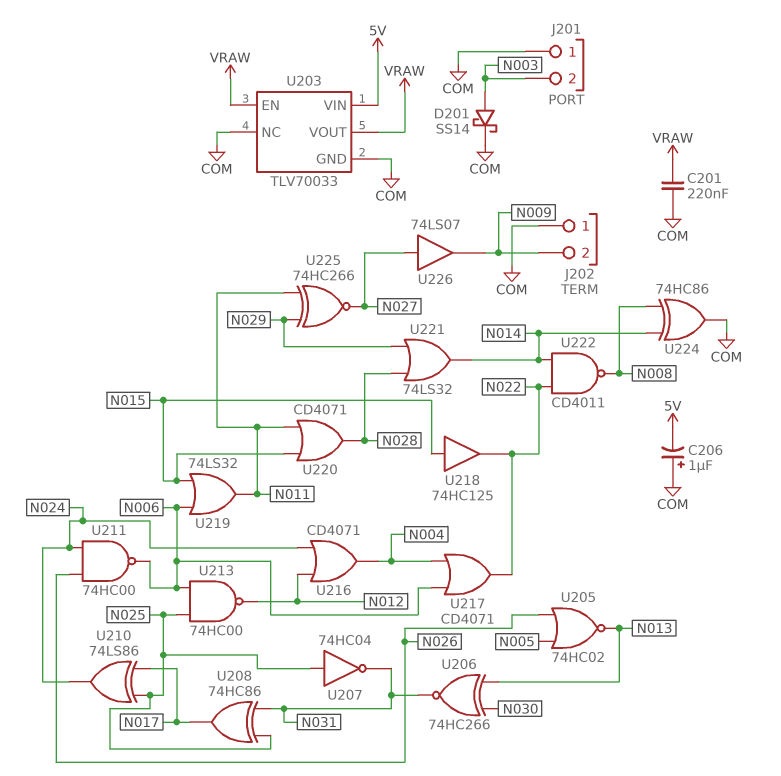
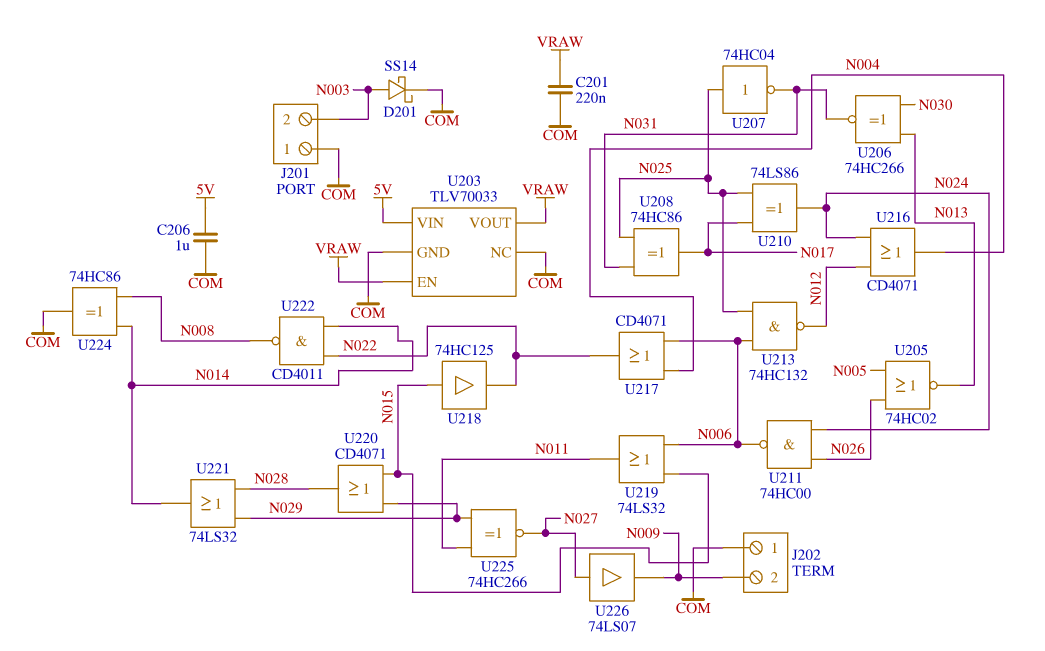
C206: 1uF (plus COM, minus 5V) -> 1uF (5V, COM)
U213: NAND 74HC00 (in N006, in N025, out N012) -> NAND 74HC132 (in N006, in N025, out N012)
U220: OR CD4071 (in N011, in N015, out N028) -> OR CD4071 (in N015, in N029, out N028)

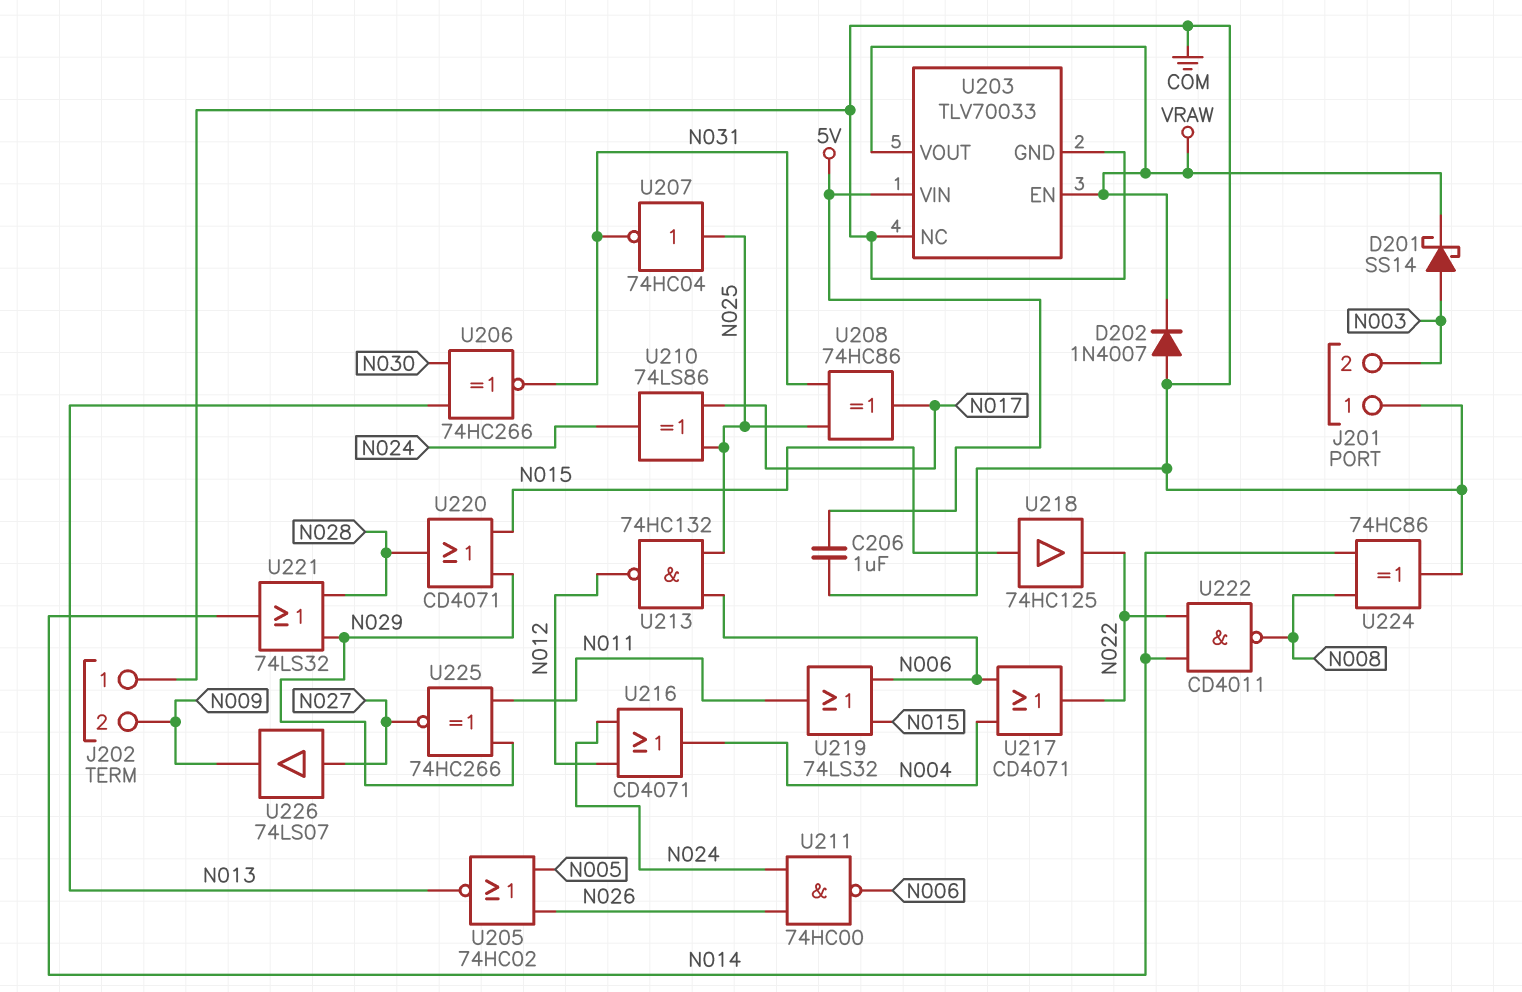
C201: 220nF (COM, VRAW) -> none
D201: schottky SS14 (A N003, K COM) -> schottky SS14 (A N003, K VRAW)
D202: none -> diode 1N4007 (A COM, K VRAW)

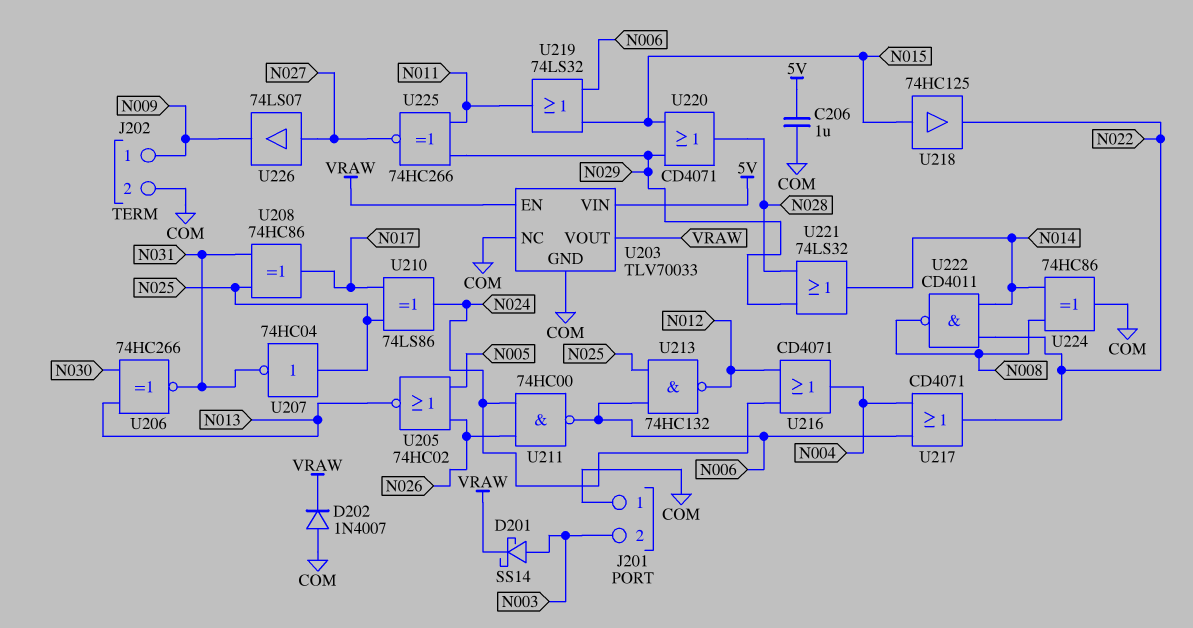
J202 pin 1: COM -> N009
J202 pin 2: N009 -> COM

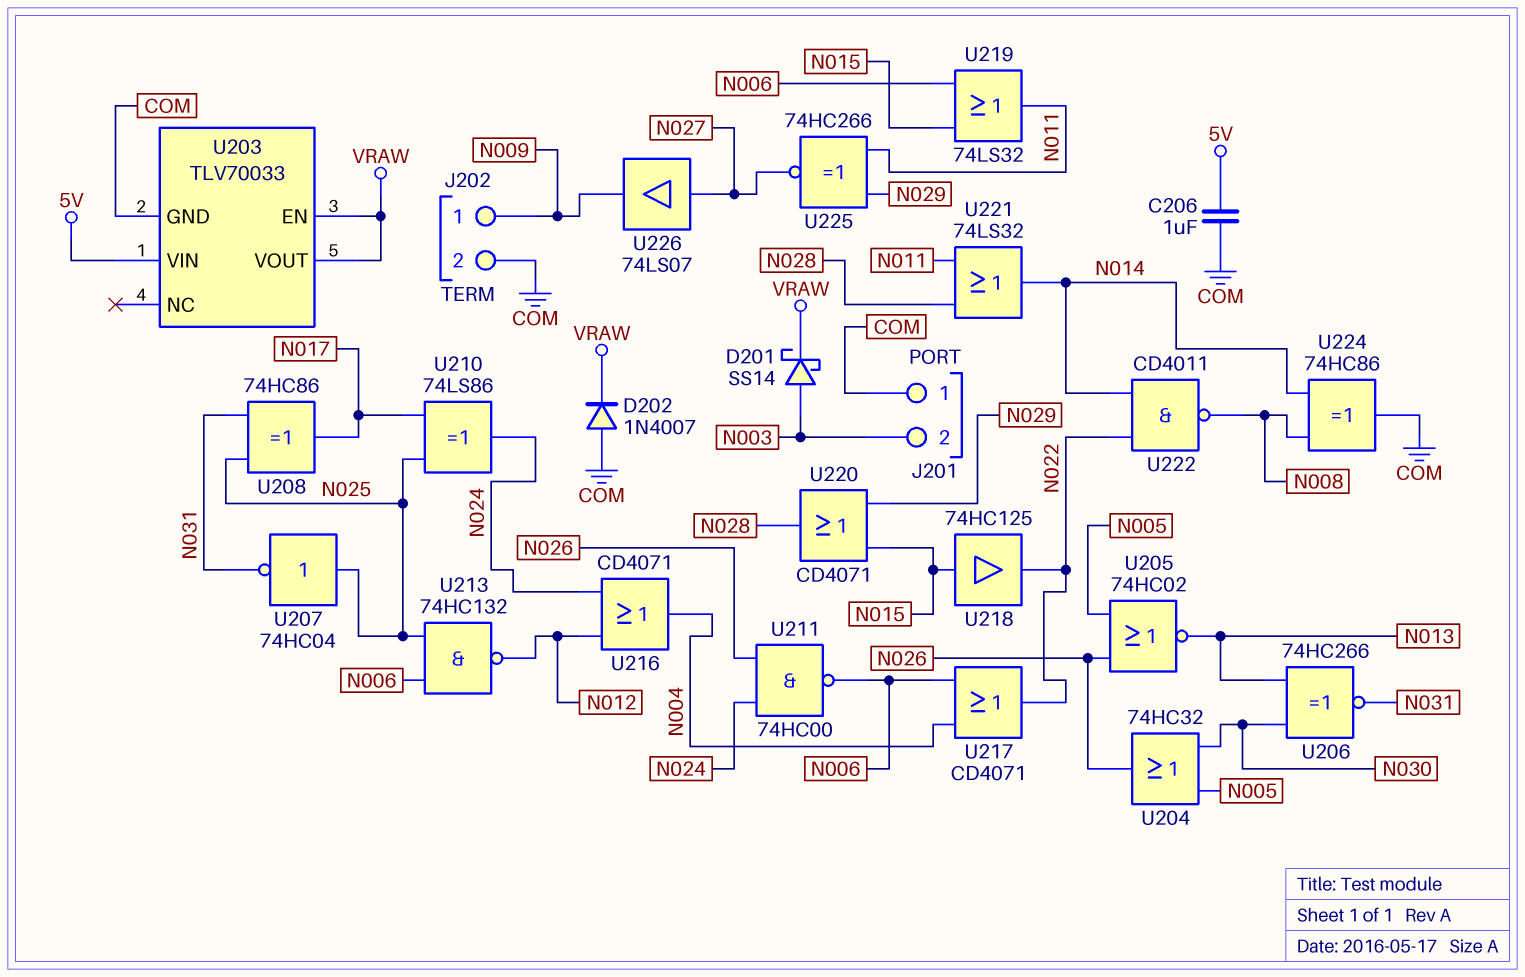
U203 pin NC: COM -> none
U204: none -> OR 74HC32 (in N005, in N030, out N026)
U221: OR 74LS32 (in N028, in N029, out N014) -> OR 74LS32 (in N011, in N028, out N014)

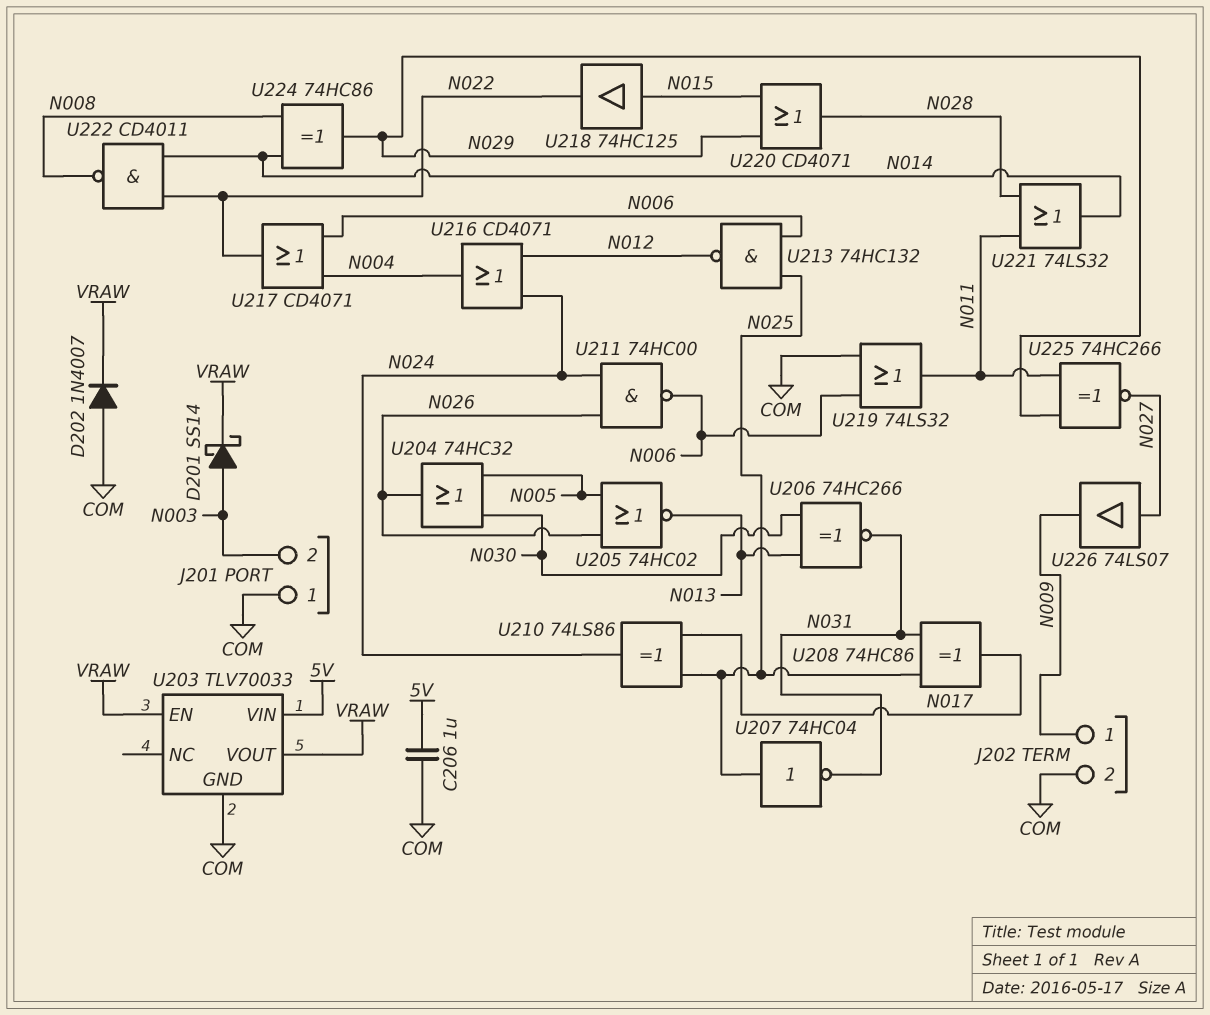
U219: OR 74LS32 (in N006, in N015, out N011) -> OR 74LS32 (in COM, in N006, out N011)
U224: XOR 74HC86 (in N008, in N014, out COM) -> XOR 74HC86 (in N008, in N014, out N029)

